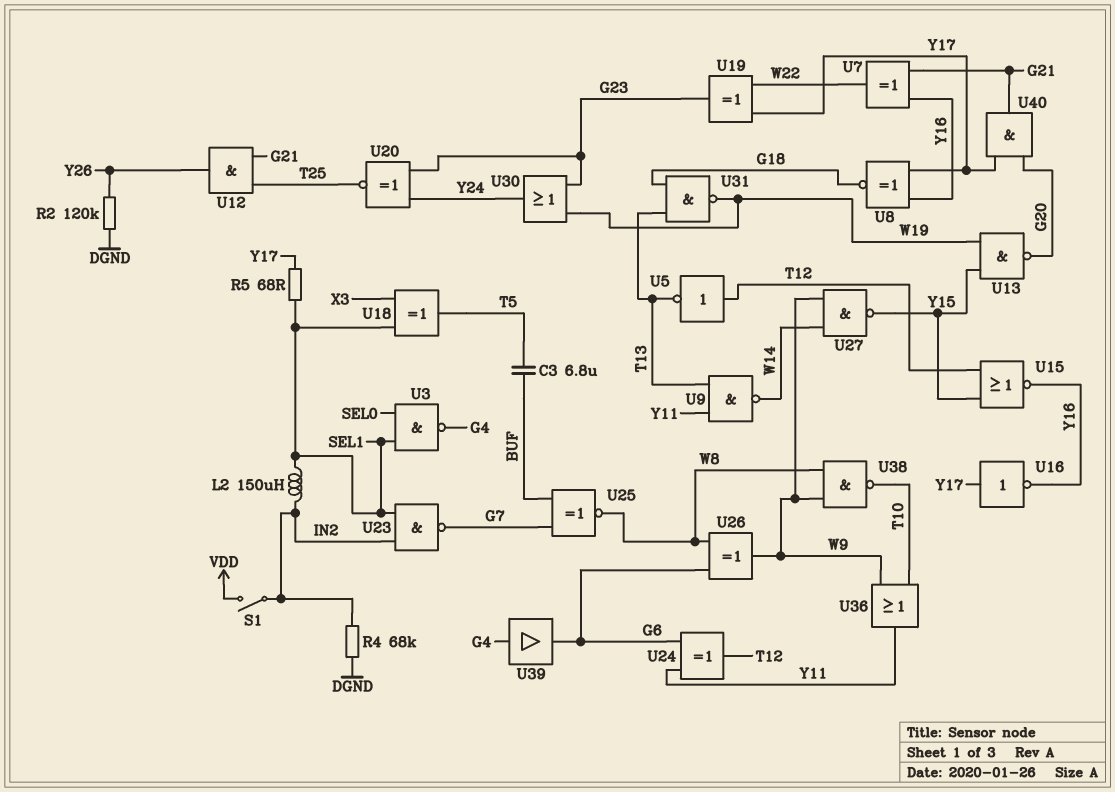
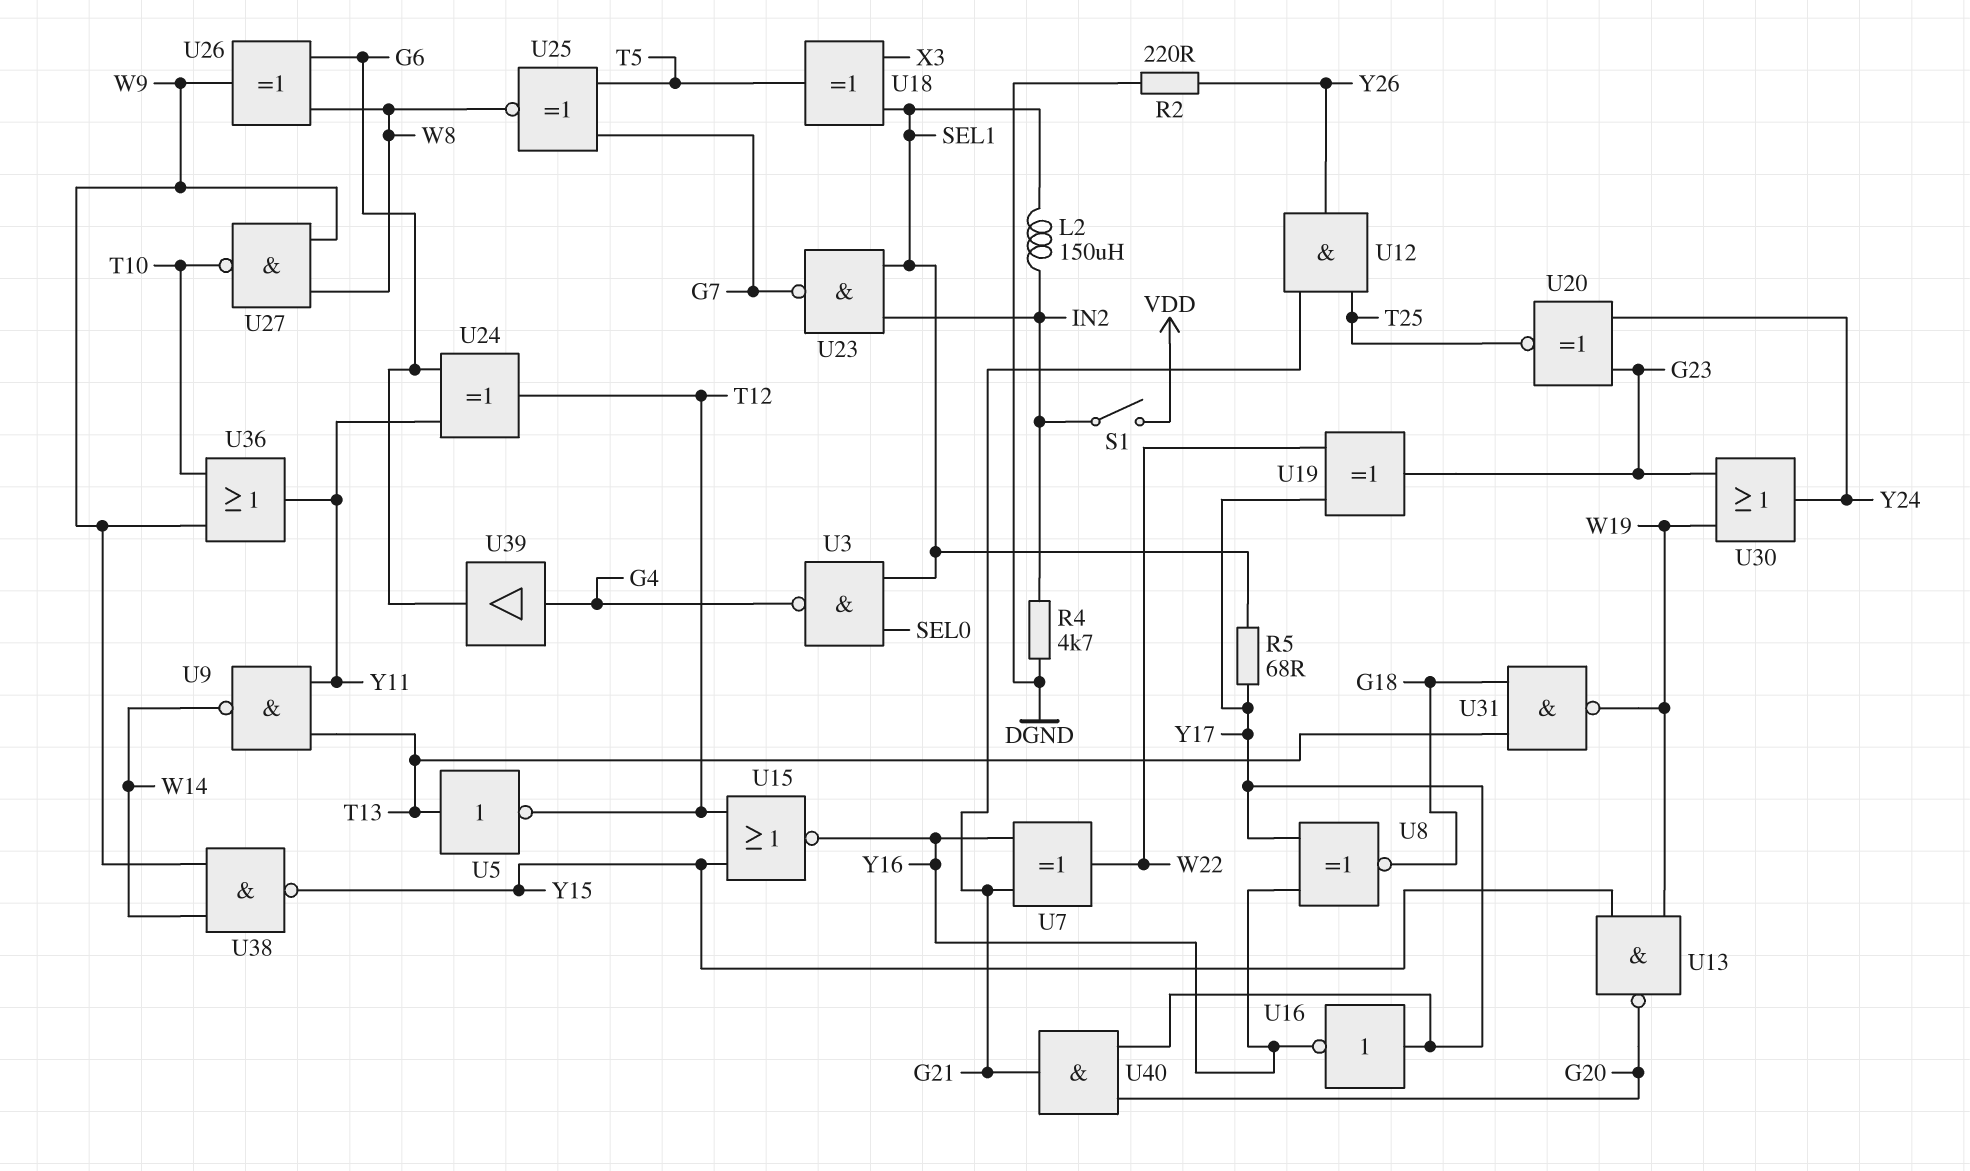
C3: 6.8uF (BUF, T5) -> none
R2: 120k (DGND, Y26) -> 220 (DGND, Y26)
R4: 68k (DGND, IN2) -> 4.7k (DGND, IN2)
U5: NOT (in T12, out T13) -> NOT (in T13, out T12)
U25: XNOR (in BUF, in G7, out W8) -> XNOR (in G7, in T5, out W8)
U27: NAND (in W9, in W14, out Y15) -> NAND (in W8, in W9, out T10)
U38: NAND (in W8, in W9, out T10) -> NAND (in W9, in W14, out Y15)

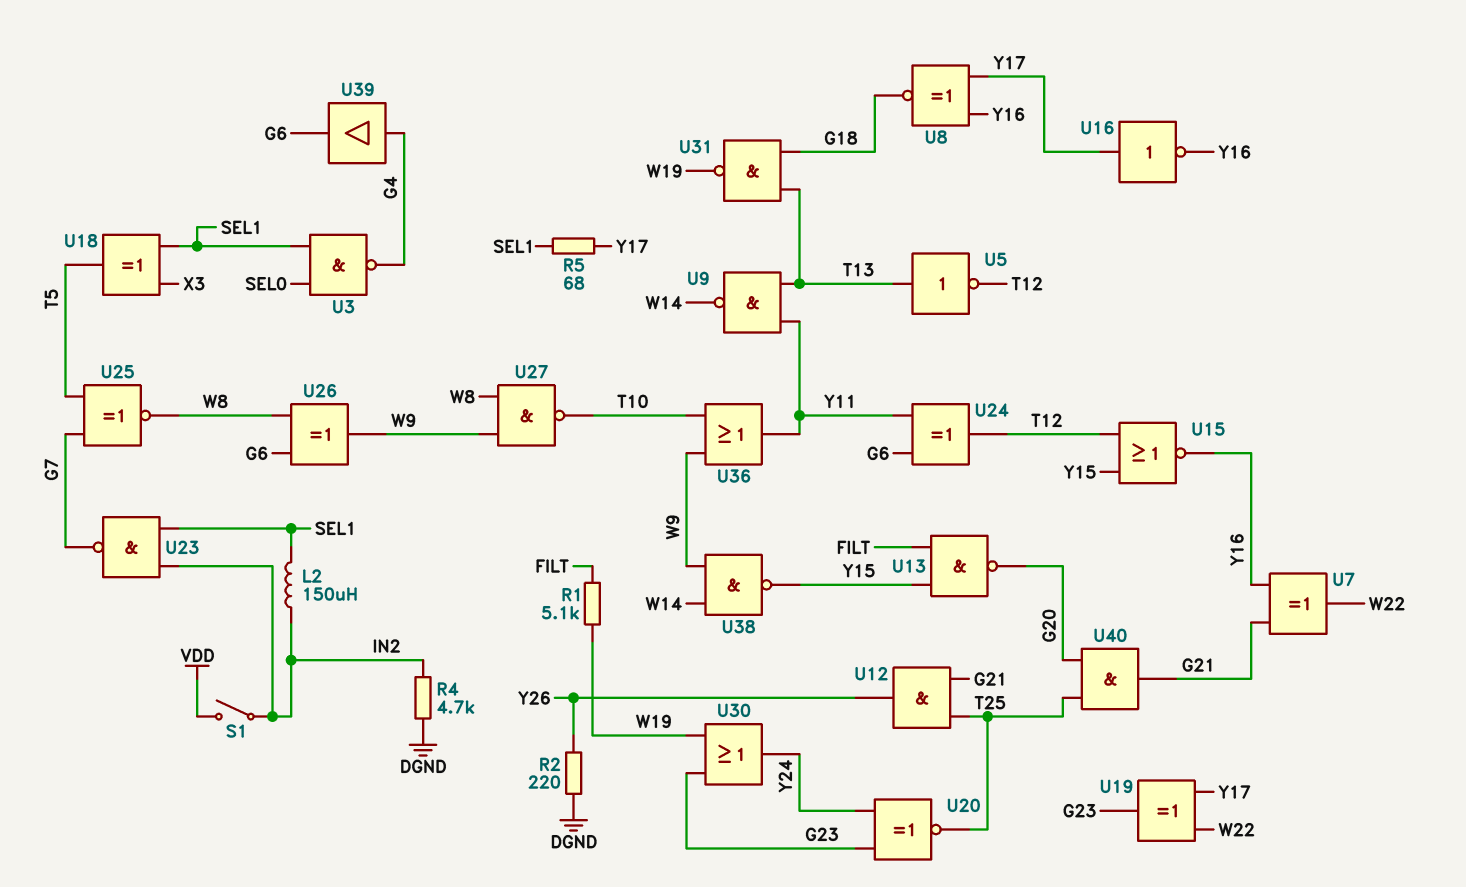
R1: none -> 5.1k (FILT, W19)
U13: NAND (in W19, in Y15, out G20) -> NAND (in FILT, in Y15, out G20)
U40: AND (in G20, in Y17, out G21) -> AND (in G20, in T25, out G21)

